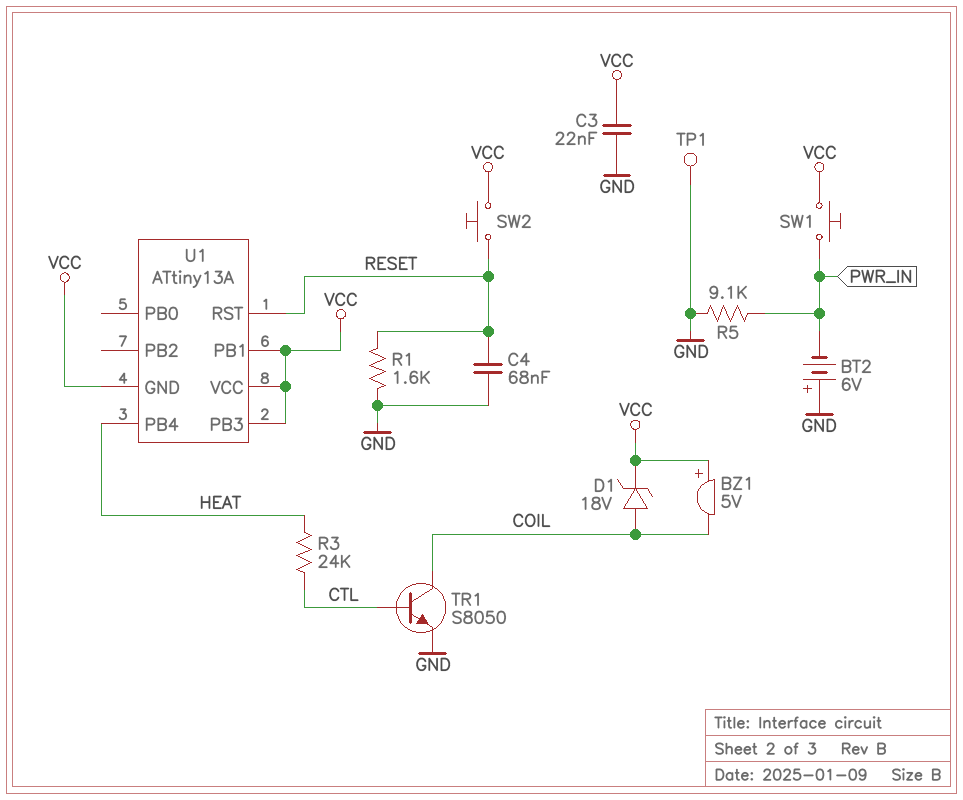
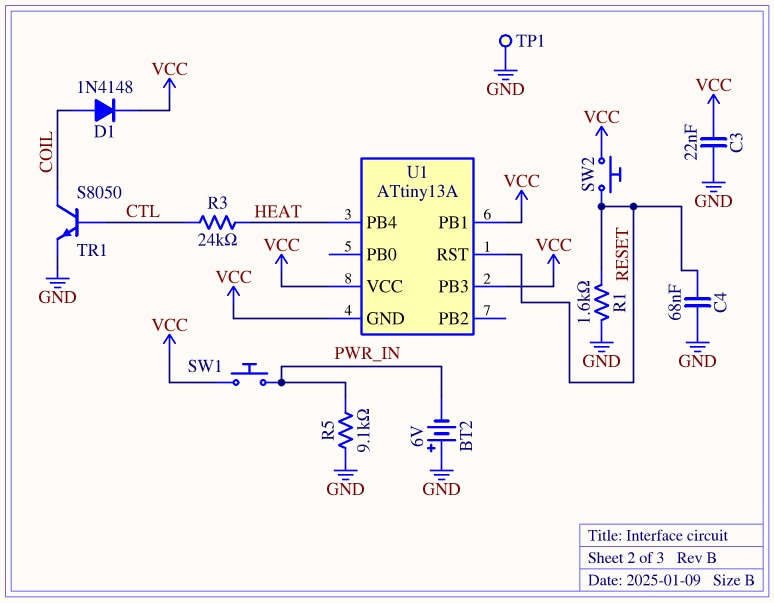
BZ1: buzzer 5V (plus VCC, minus COIL) -> none
D1: zener 18V (A COIL, K VCC) -> diode 1N4148 (A COIL, K VCC)

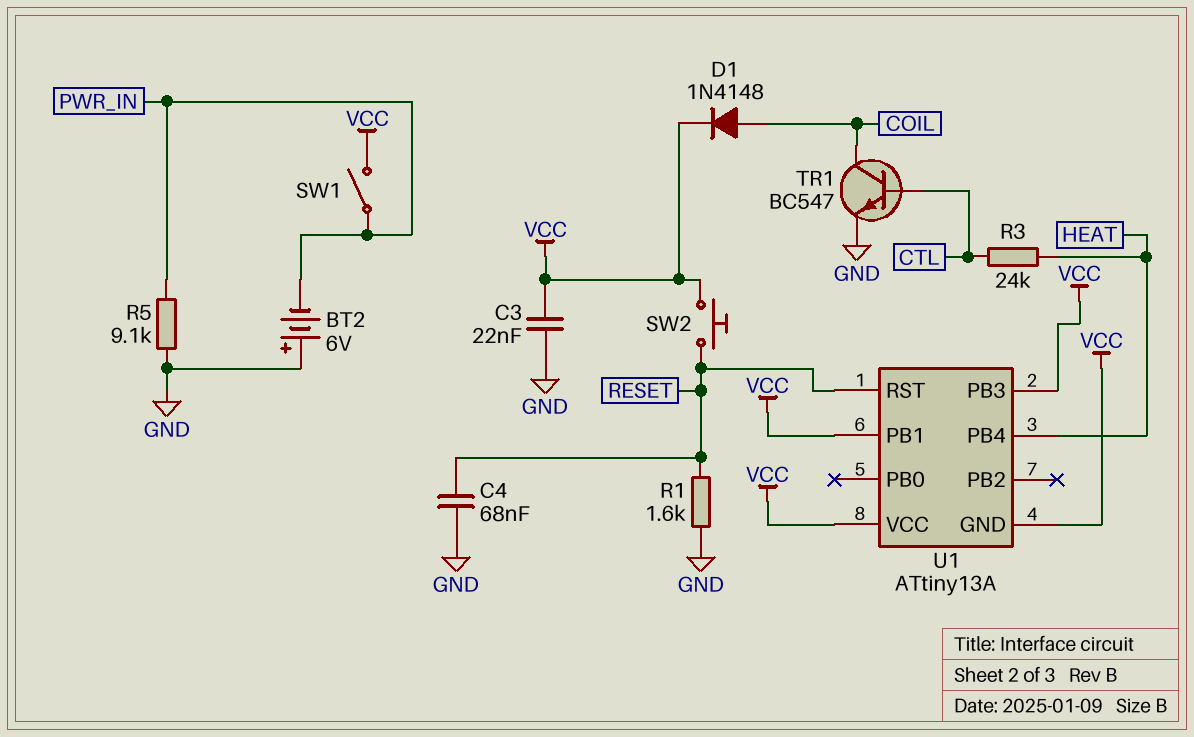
SW1: button (PWR_IN, VCC) -> switch (PWR_IN, VCC)
TP1: test point (GND) -> none
TR1: NPN S8050 (B CTL, C COIL, E GND) -> NPN BC547 (B CTL, C COIL, E GND)

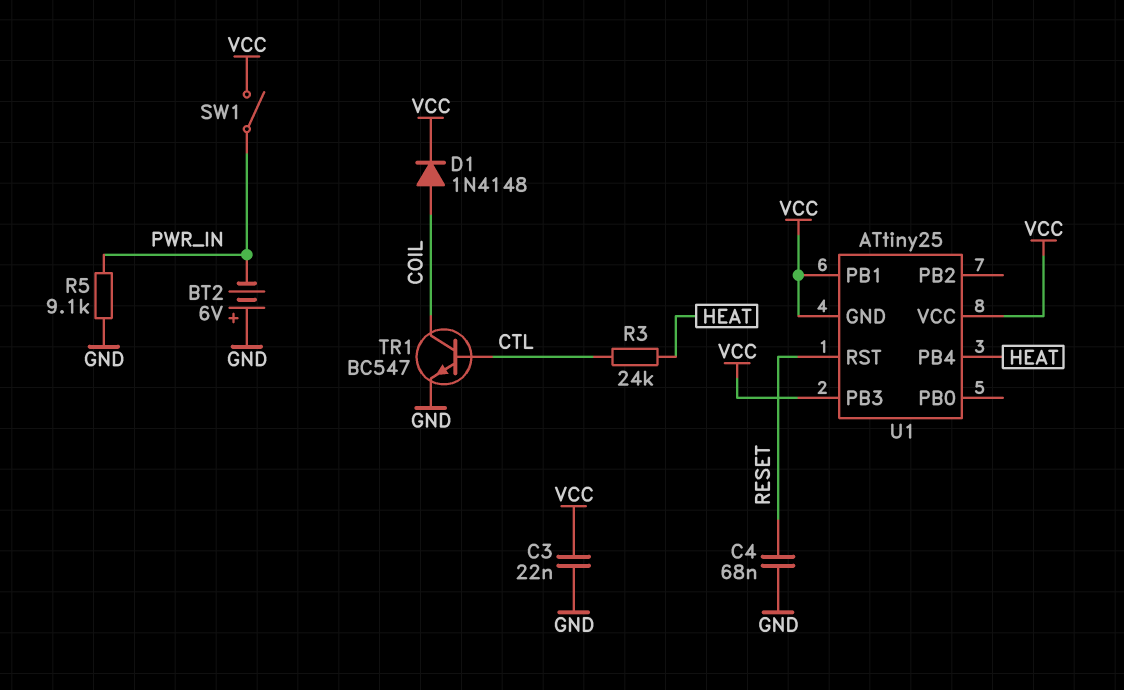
R1: 1.6k (GND, RESET) -> none
SW2: button (RESET, VCC) -> none
U1: ATtiny13A -> ATtiny25

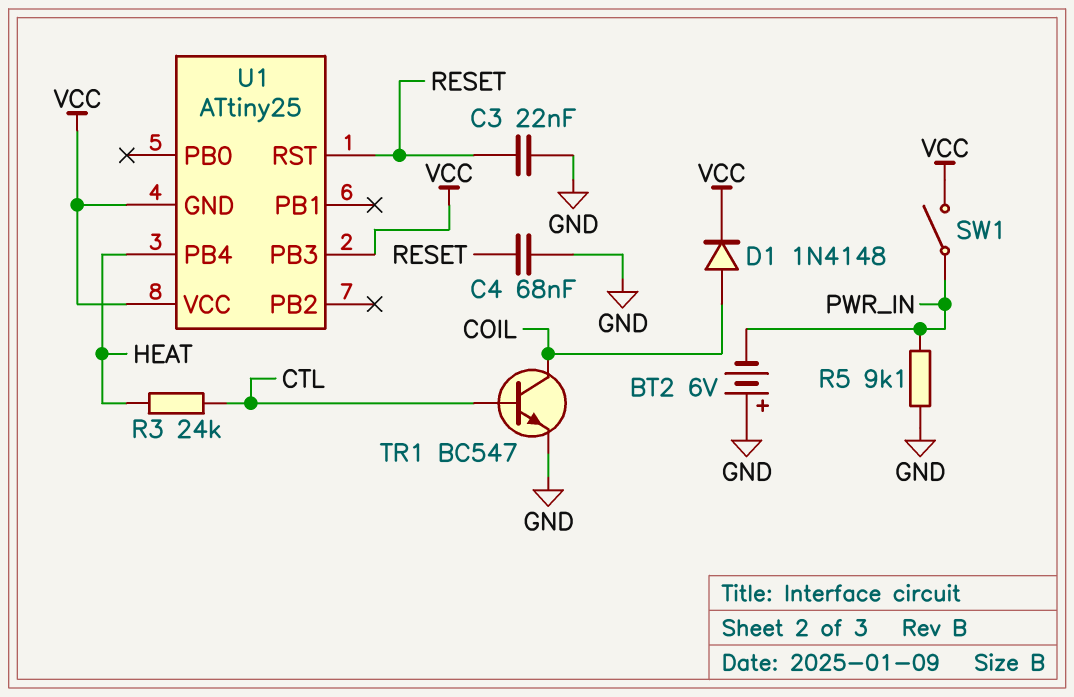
C3: 22nF (GND, VCC) -> 22nF (GND, RESET)
U1 pin PB1: VCC -> none

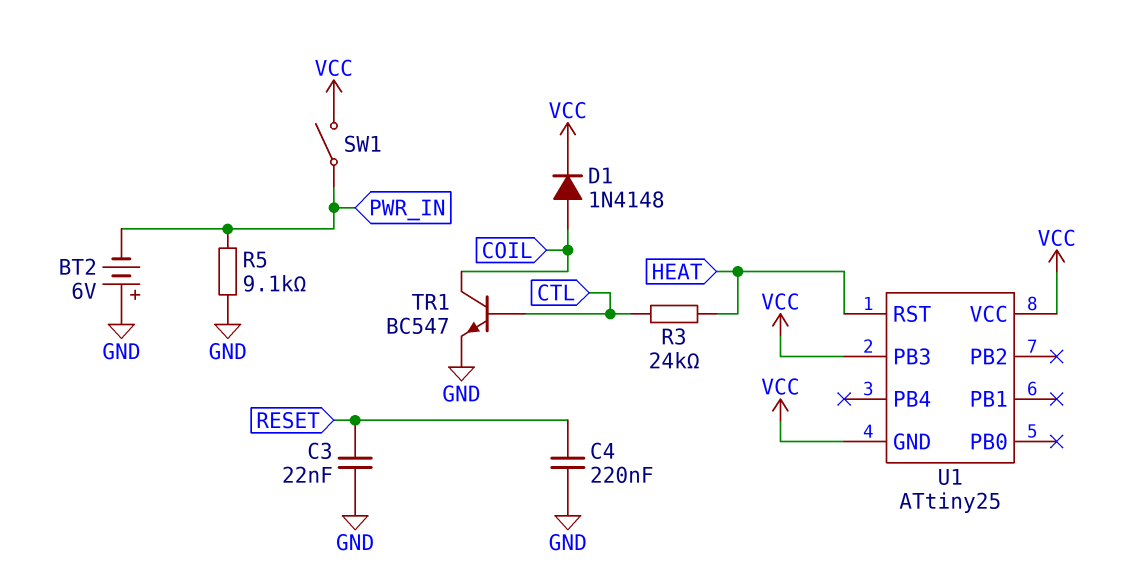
C4: 68nF (GND, RESET) -> 220nF (GND, RESET)
U1 pin PB4: HEAT -> none
U1 pin RST: RESET -> HEAT

